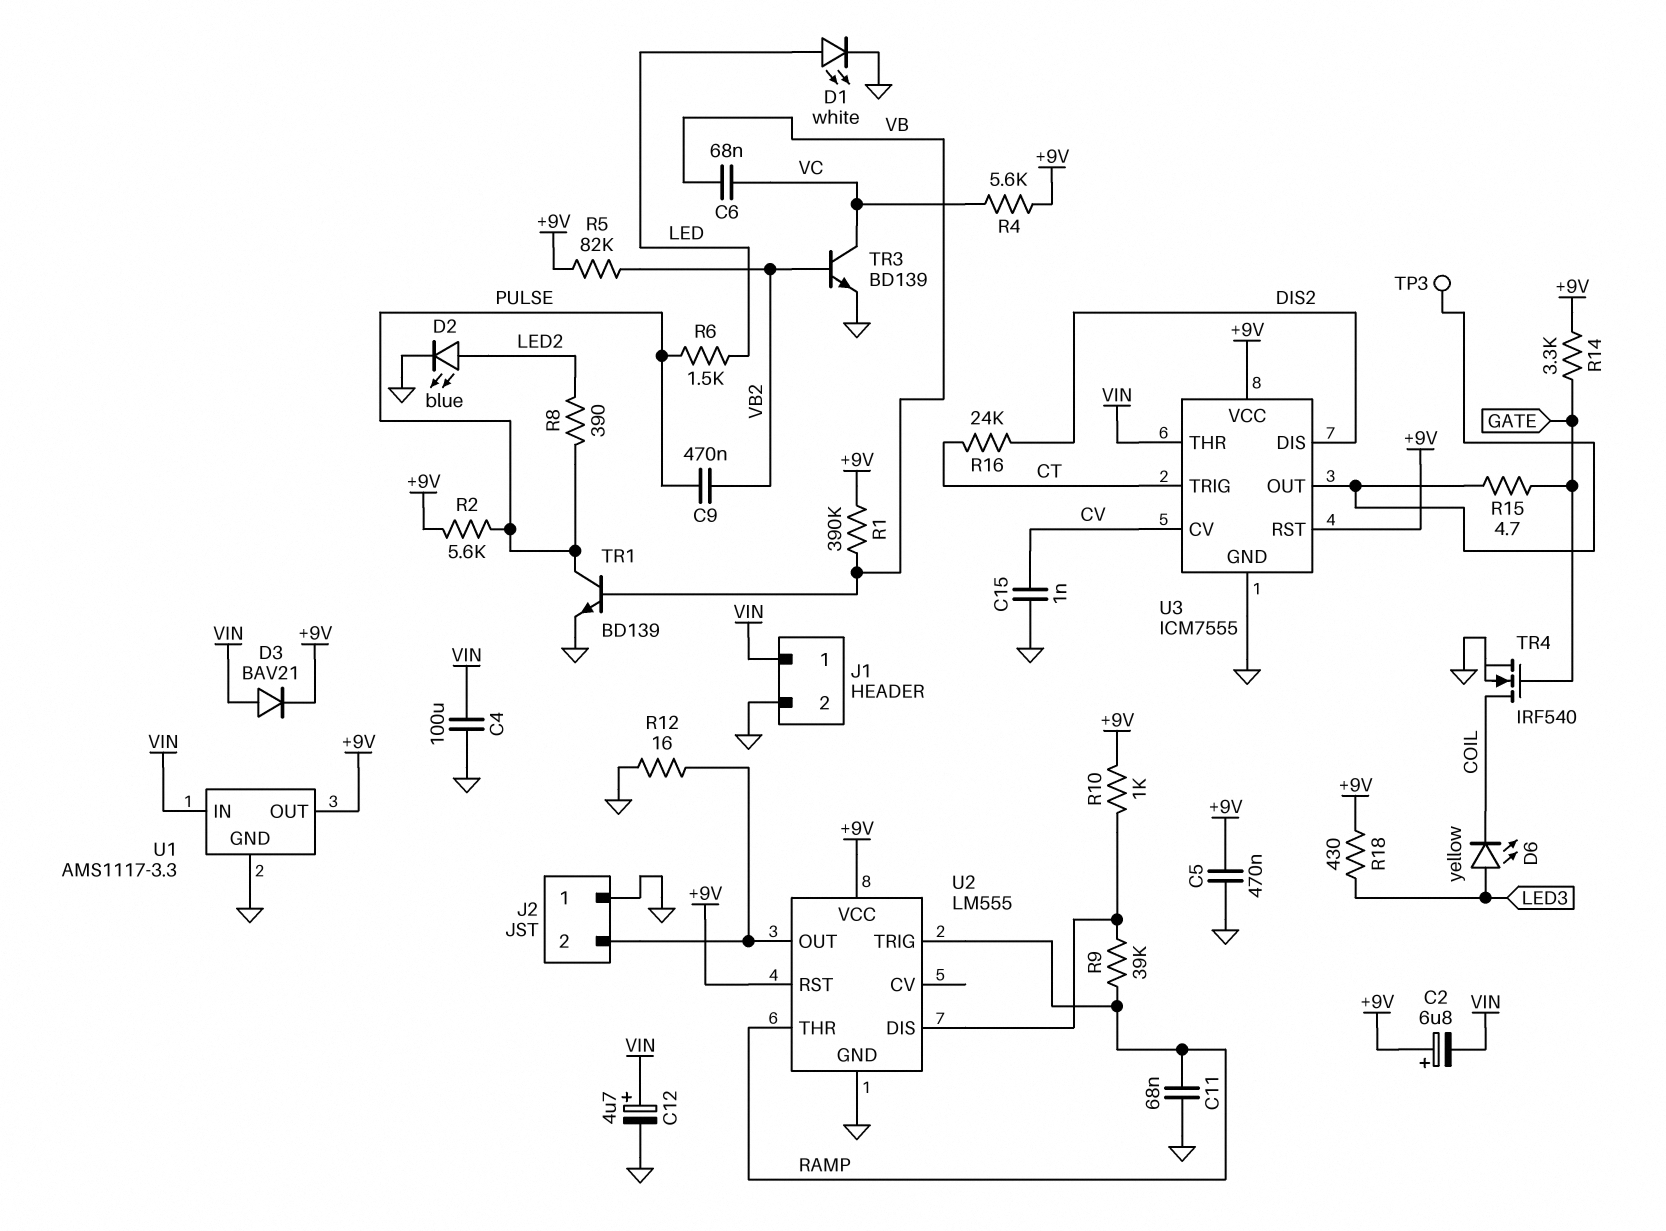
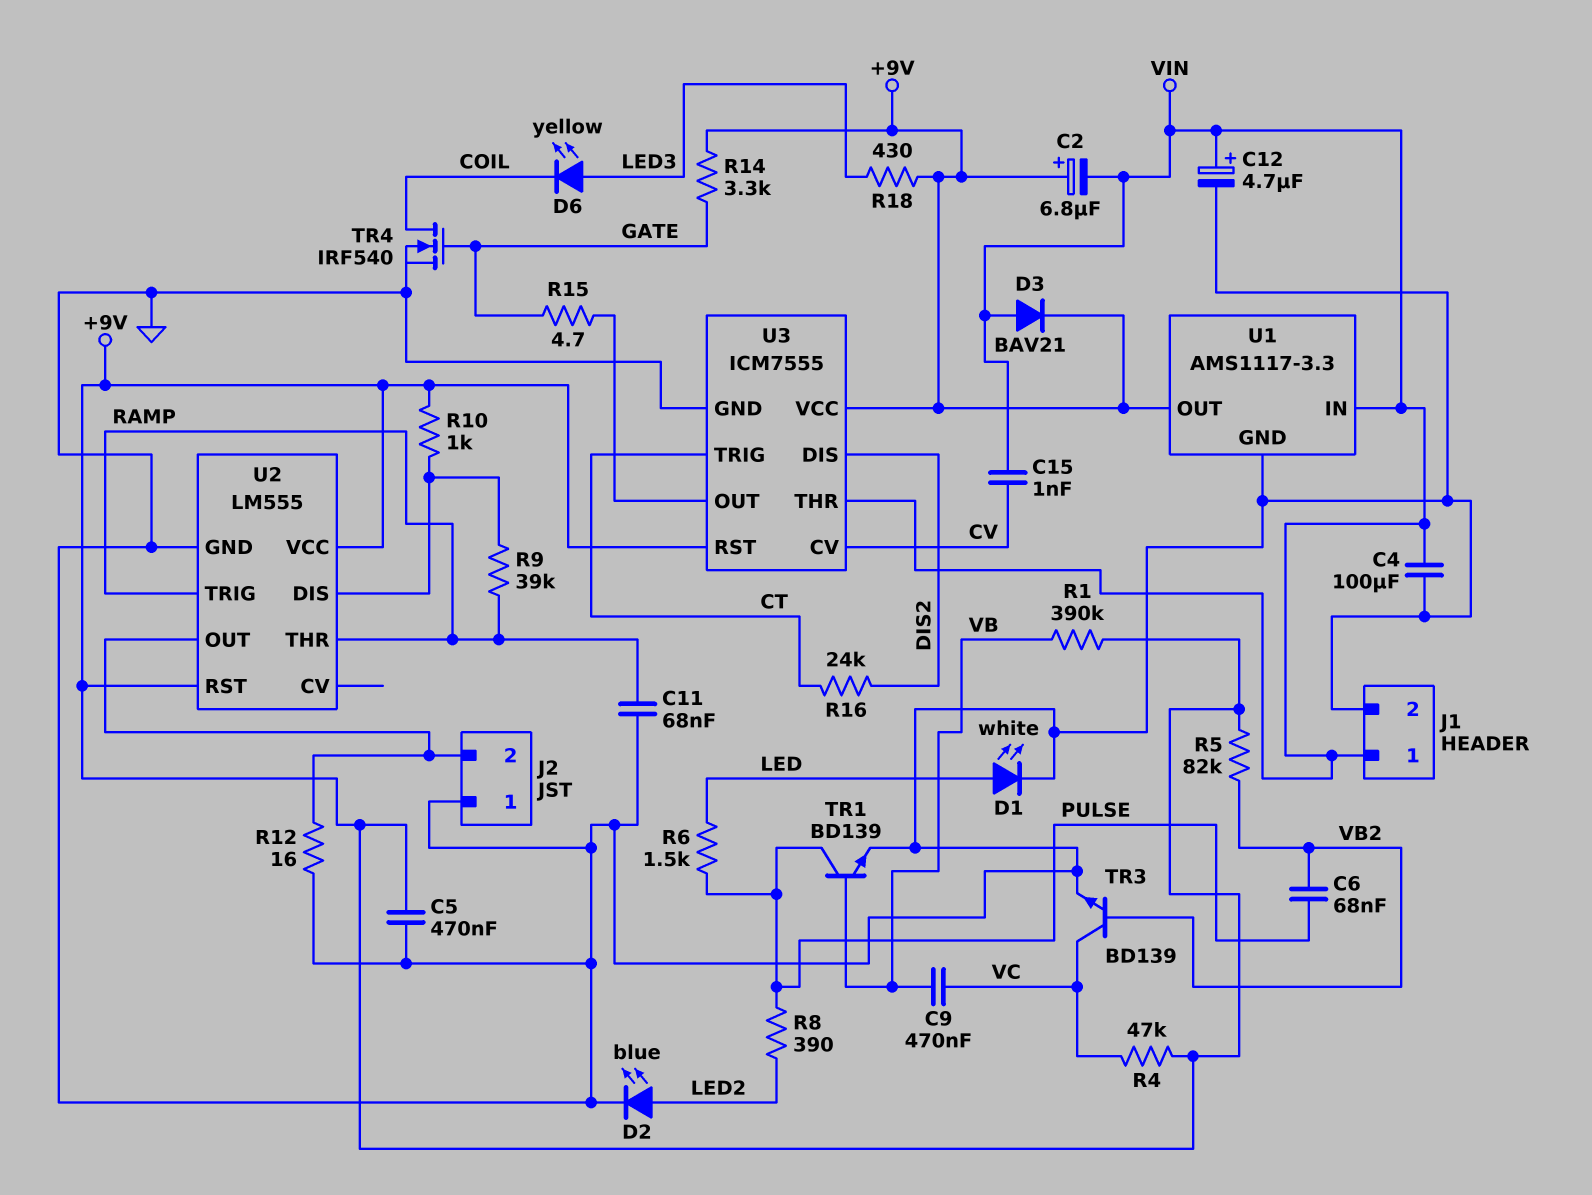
C6: 68nF (VB, VC) -> 68nF (PULSE, VB2)
C9: 470nF (PULSE, VB2) -> 470nF (VB, VC)
C15: 1nF (CV, GND) -> 1nF (CV, VIN)
R2: 5.6k (+9V, PULSE) -> none
R4: 5.6k (+9V, VC) -> 47k (+9V, VC)
TP3: test point (U3/OUT) -> none

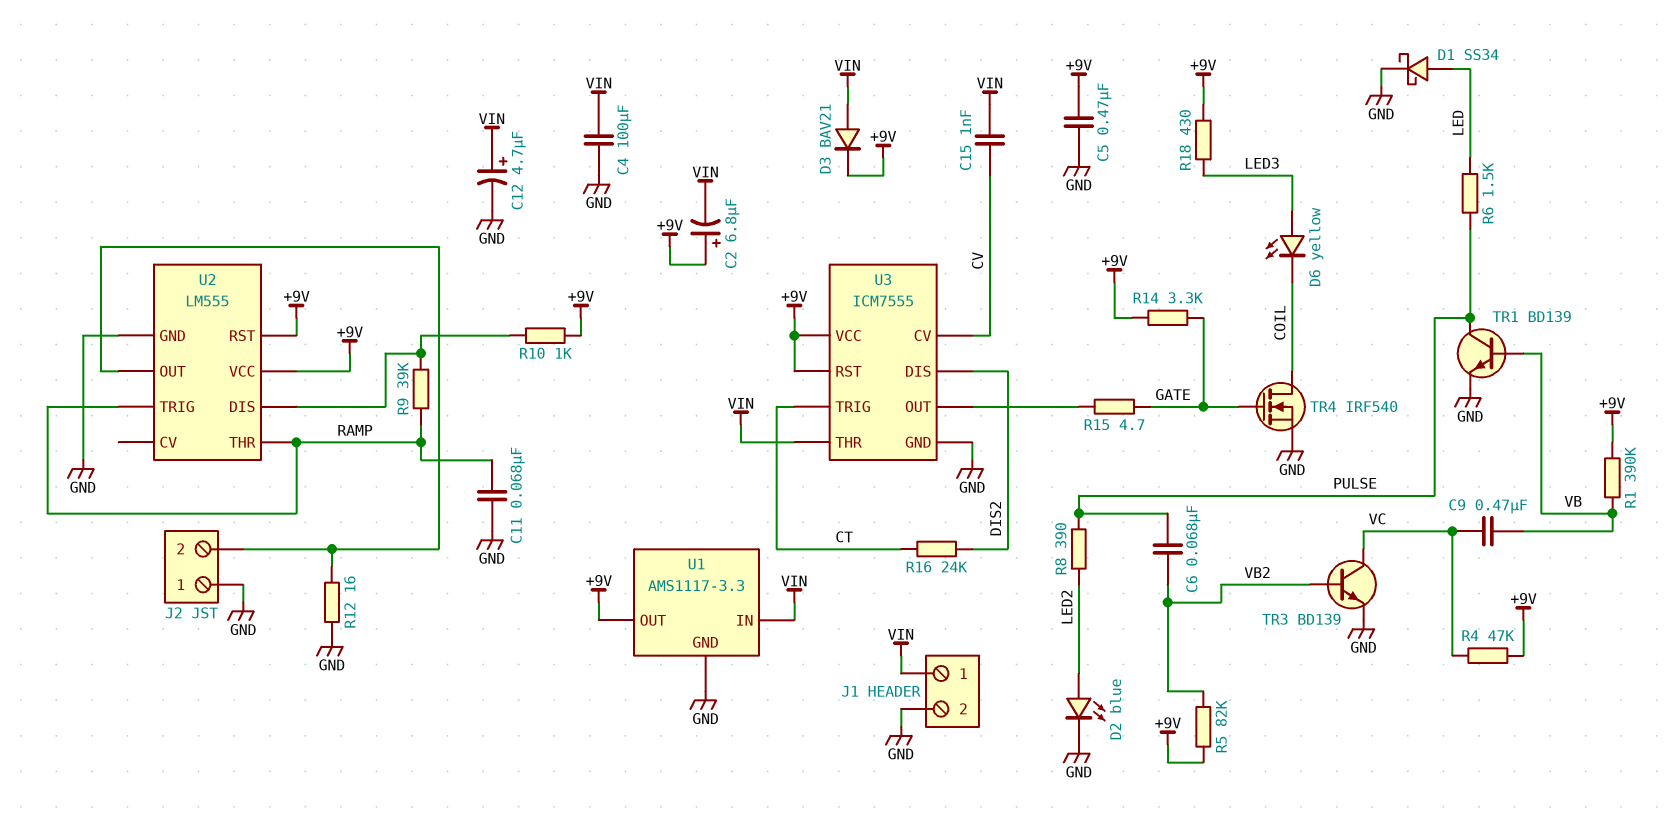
D1: LED white (A LED, K GND) -> schottky SS34 (A LED, K GND)

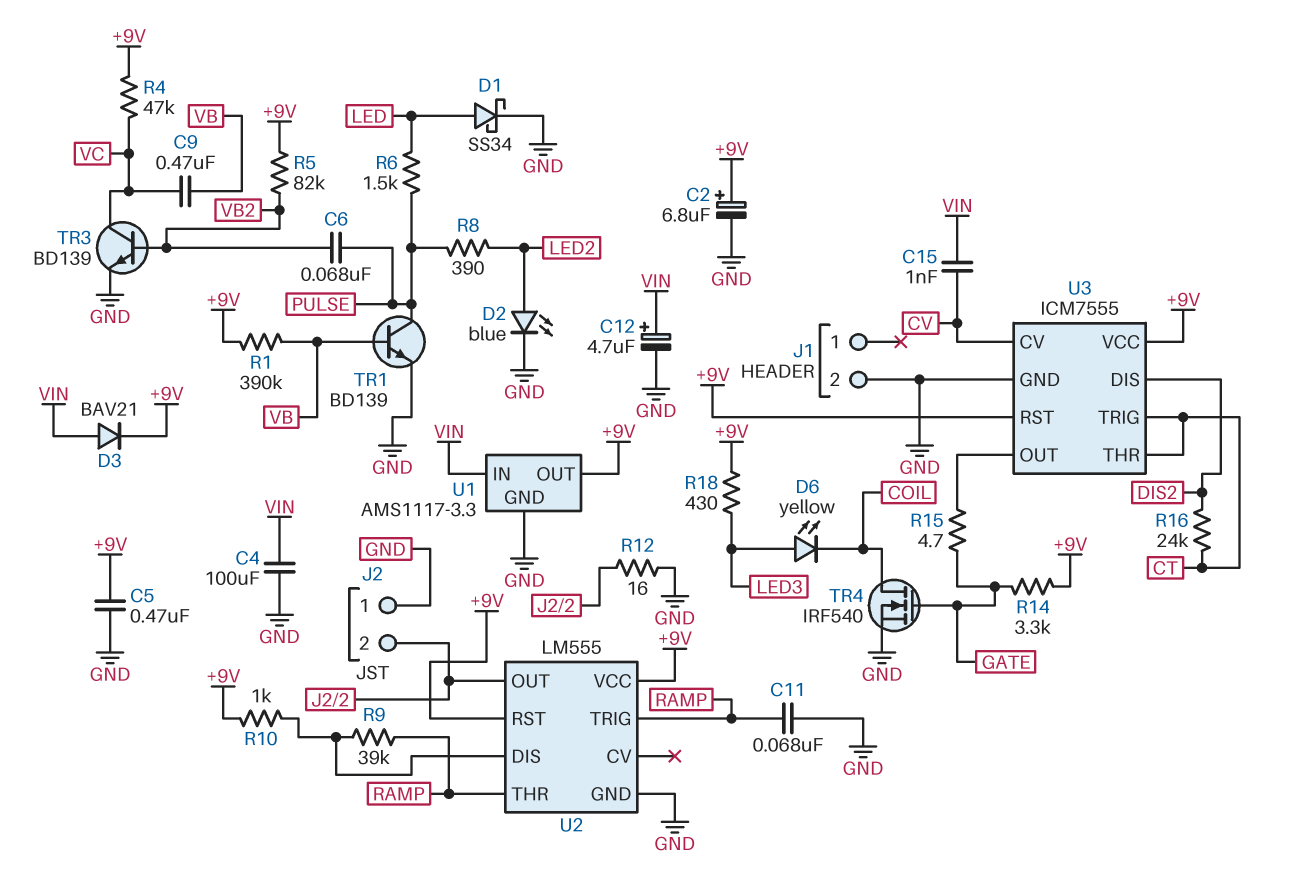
C2: 6.8uF (plus +9V, minus VIN) -> 6.8uF (plus +9V, minus GND)
J1 pin 1: VIN -> none
U3 pin THR: VIN -> CT

